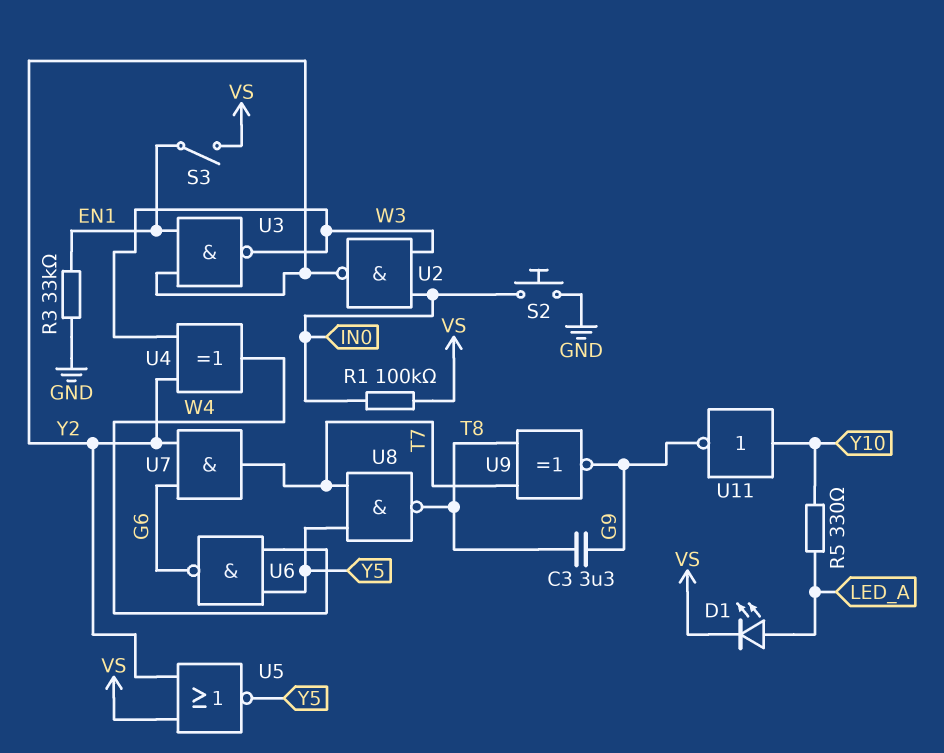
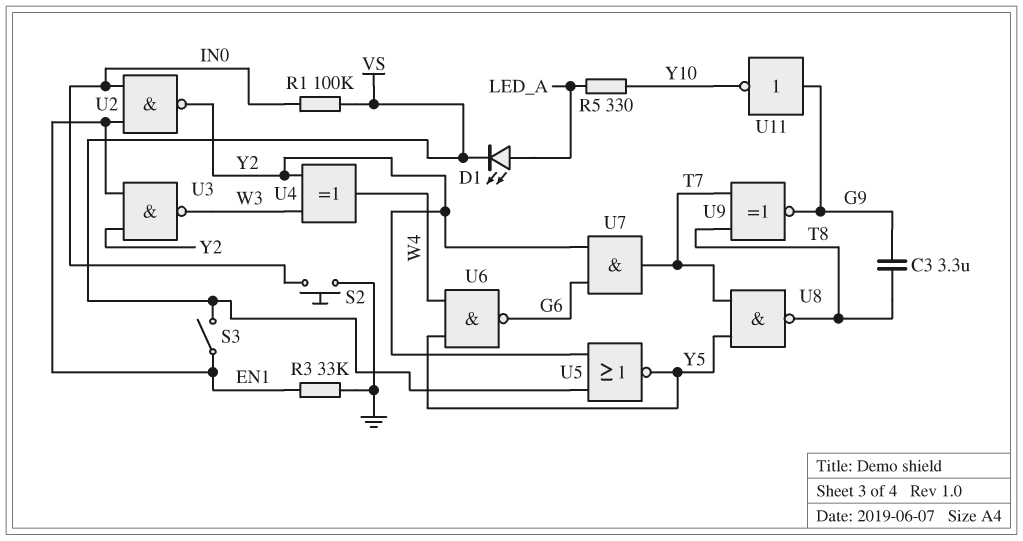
U2: NAND (in IN0, in W3, out Y2) -> NAND (in EN1, in IN0, out Y2)
U11: NOT (in Y10, out G9) -> NOT (in G9, out Y10)

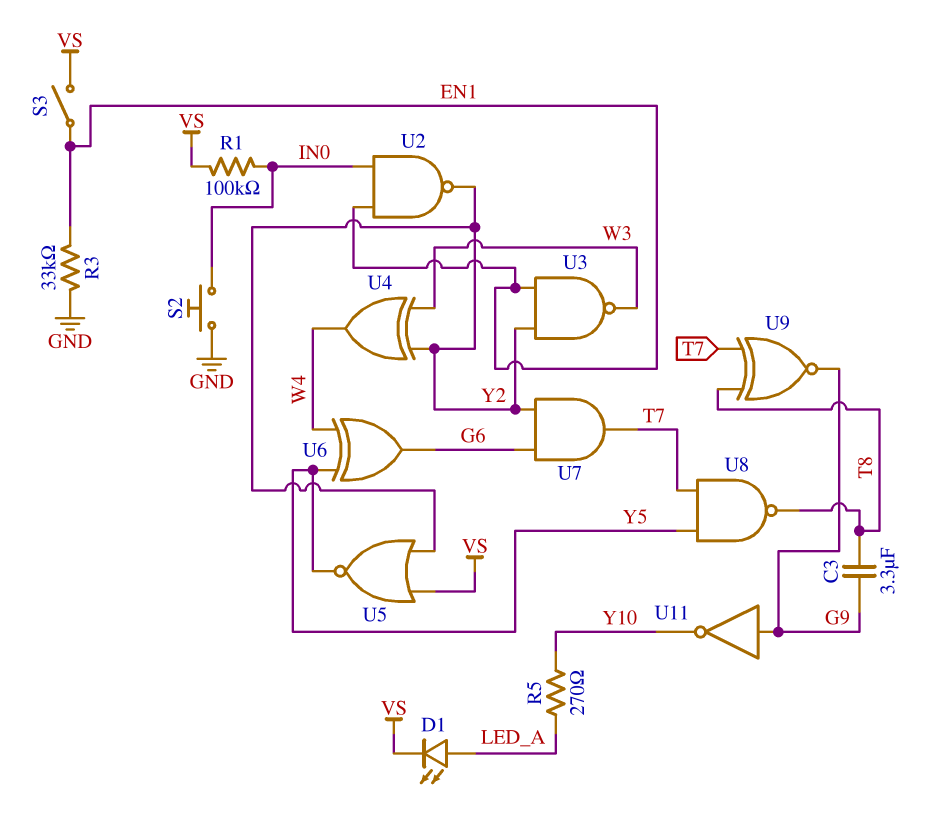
R5: 330 (LED_A, Y10) -> 270 (LED_A, Y10)
U6: NAND (in W4, in Y5, out G6) -> XOR (in W4, in Y5, out G6)

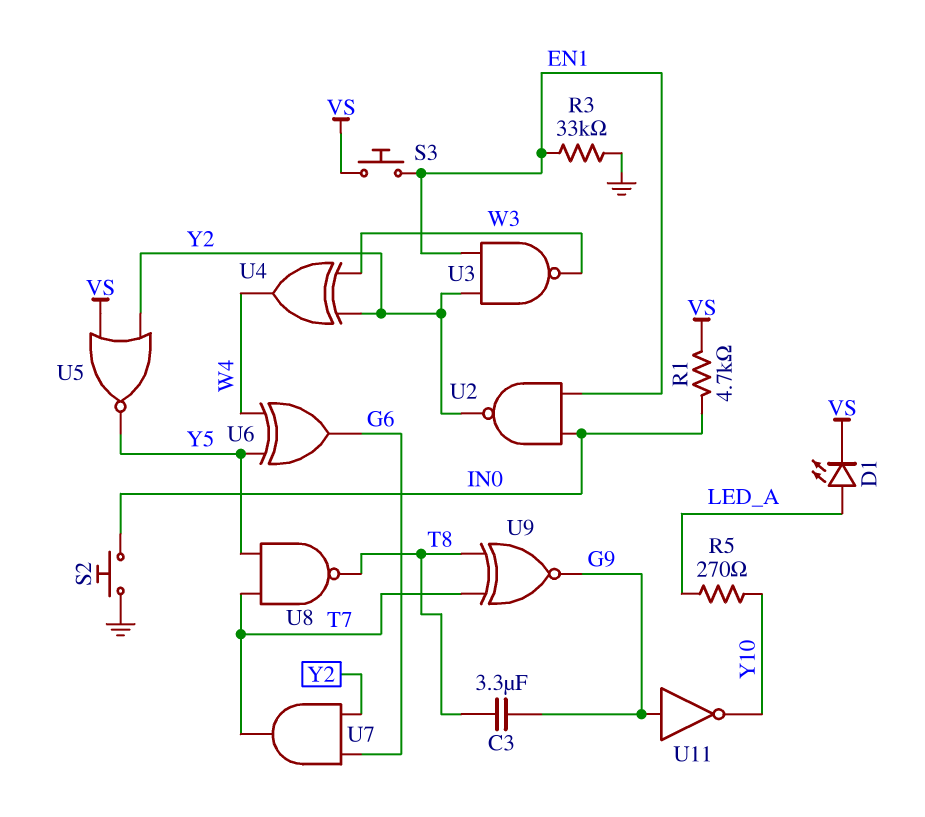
R1: 100k (IN0, VS) -> 4.7k (IN0, VS)
S3: switch (EN1, VS) -> button (EN1, VS)

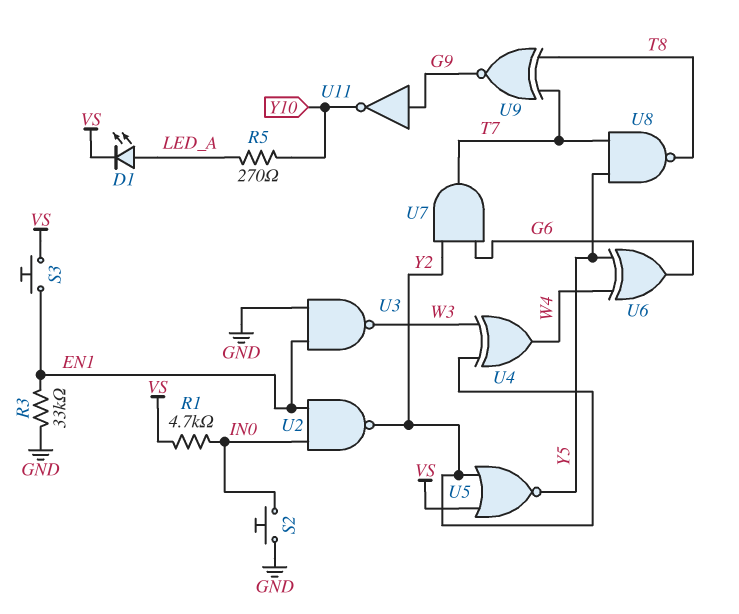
C3: 3.3uF (G9, T8) -> none
U3: NAND (in EN1, in Y2, out W3) -> NAND (in EN1, in GND, out W3)

